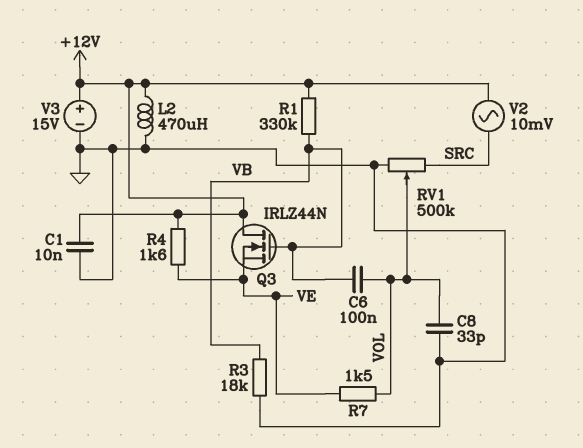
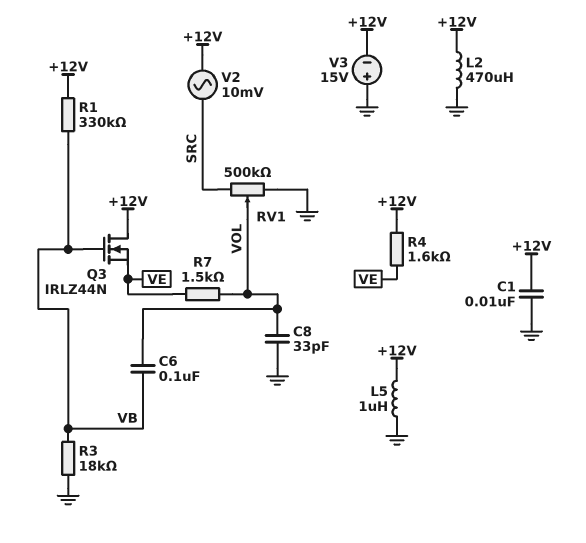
L5: none -> 1uH (+12V, GND)
V3: 15V (plus +12V, minus GND) -> 15V (plus GND, minus +12V)

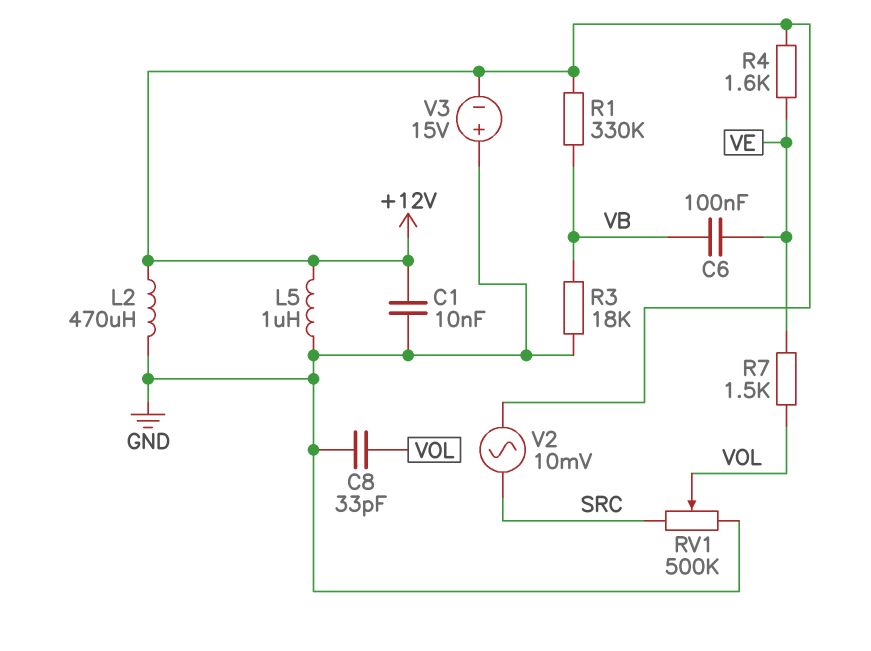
C6: 100nF (VB, VOL) -> 100nF (VB, VE)
Q3: NMOS IRLZ44N (G VB, D +12V, S VE) -> none

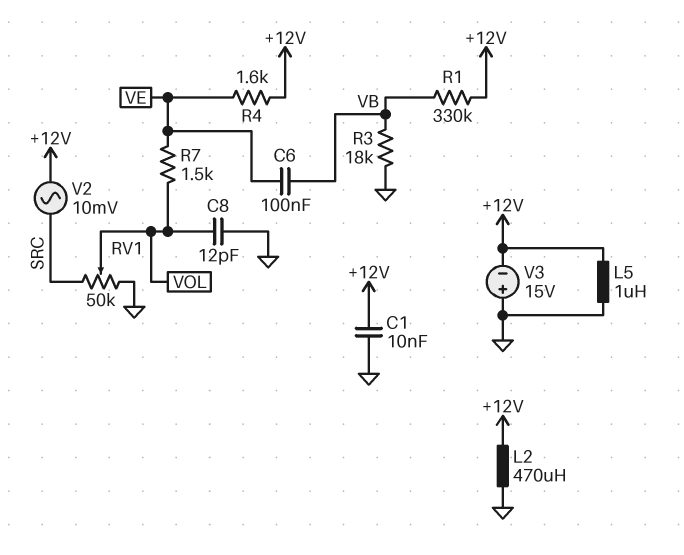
C8: 33pF (GND, VOL) -> 12pF (GND, VOL)
RV1: 500k (GND, SRC, wiper VOL) -> 50k (GND, SRC, wiper VOL)

